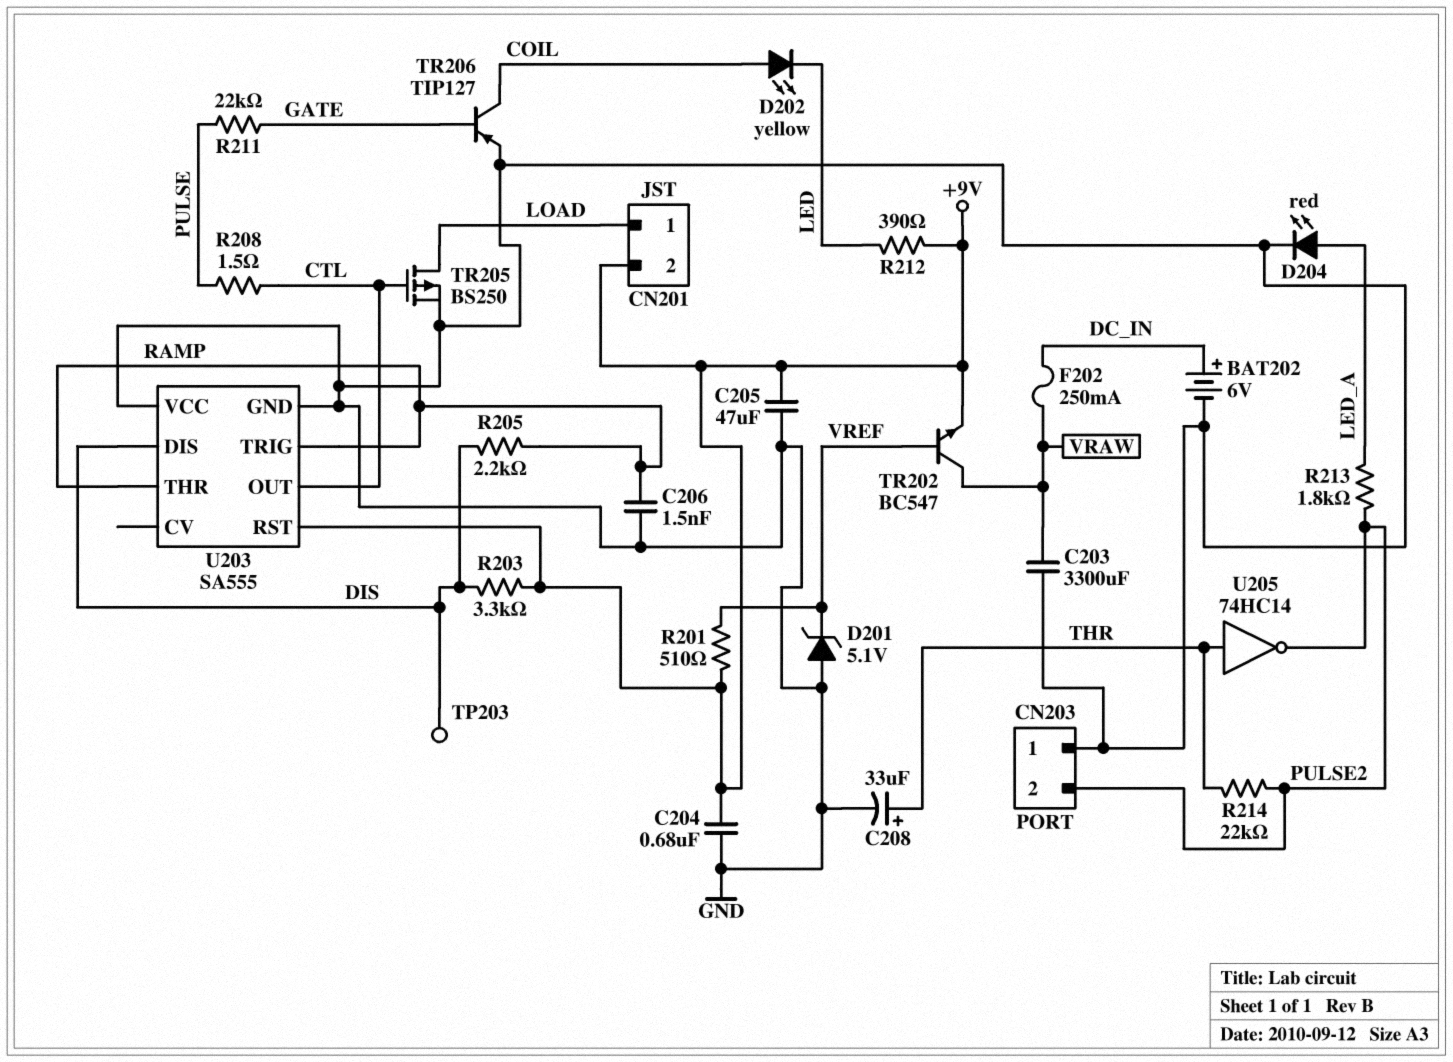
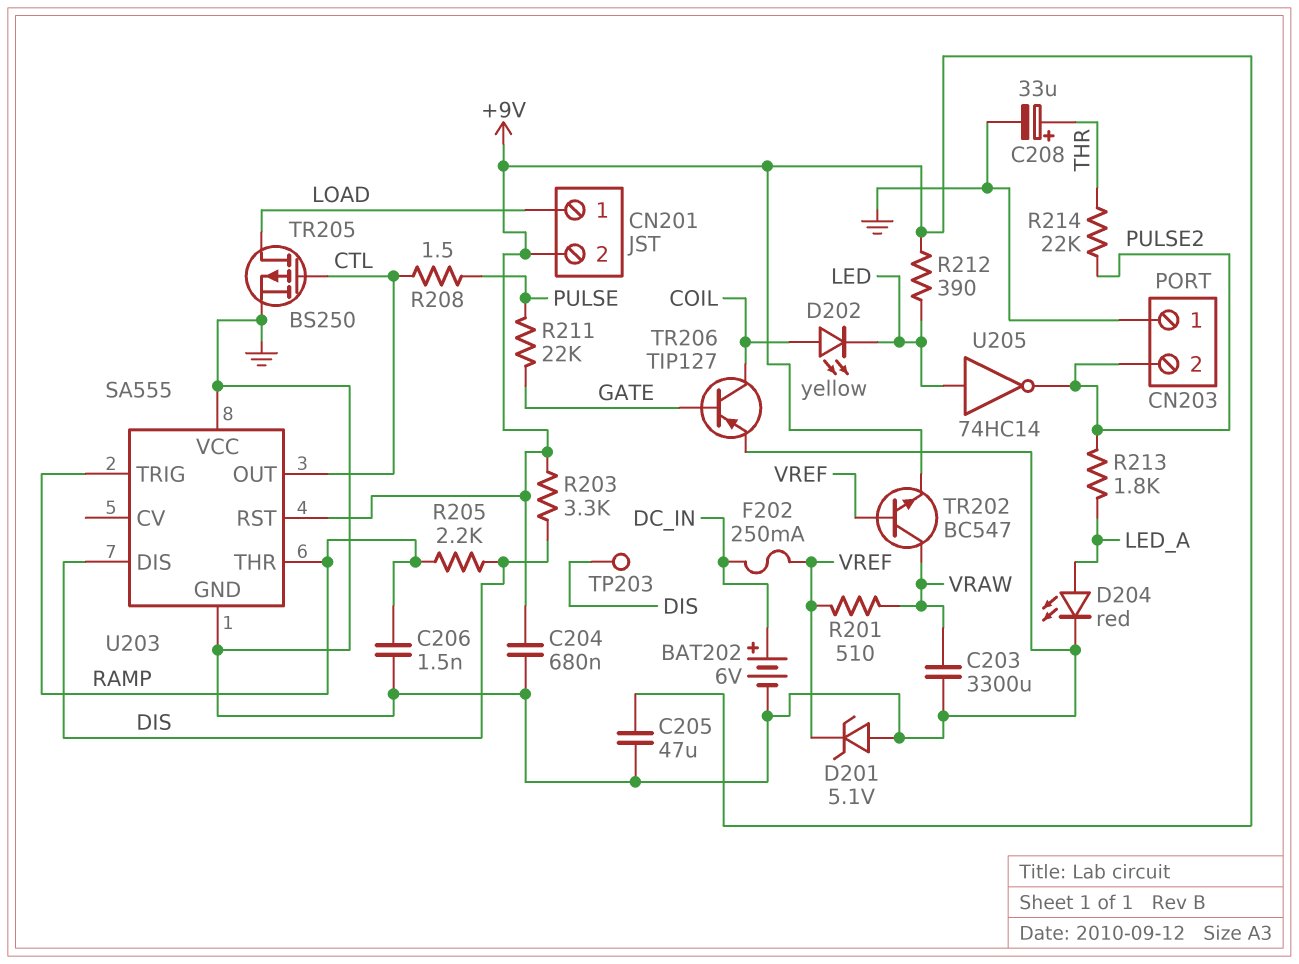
F202: 250mA (DC_IN, VRAW) -> 250mA (DC_IN, VREF)
R201: 510 (+9V, VREF) -> 510 (VRAW, VREF)
U205: NOT 74HC14 (in THR, out PULSE2) -> NOT 74HC14 (in LED, out PULSE2)

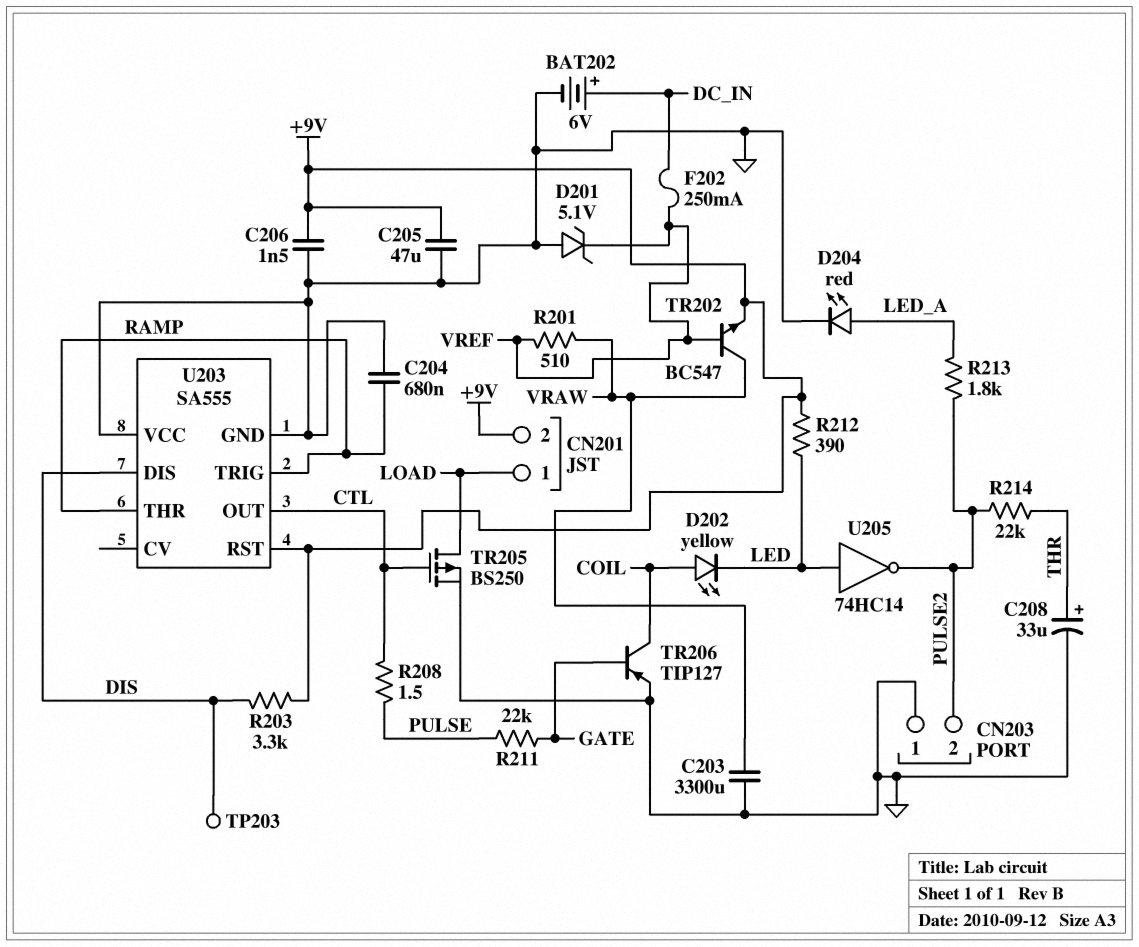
C204: 680nF (+9V, GND) -> 680nF (GND, RAMP)
C206: 1.5nF (GND, RAMP) -> 1.5nF (+9V, GND)
R205: 2.2k (DIS, RAMP) -> none

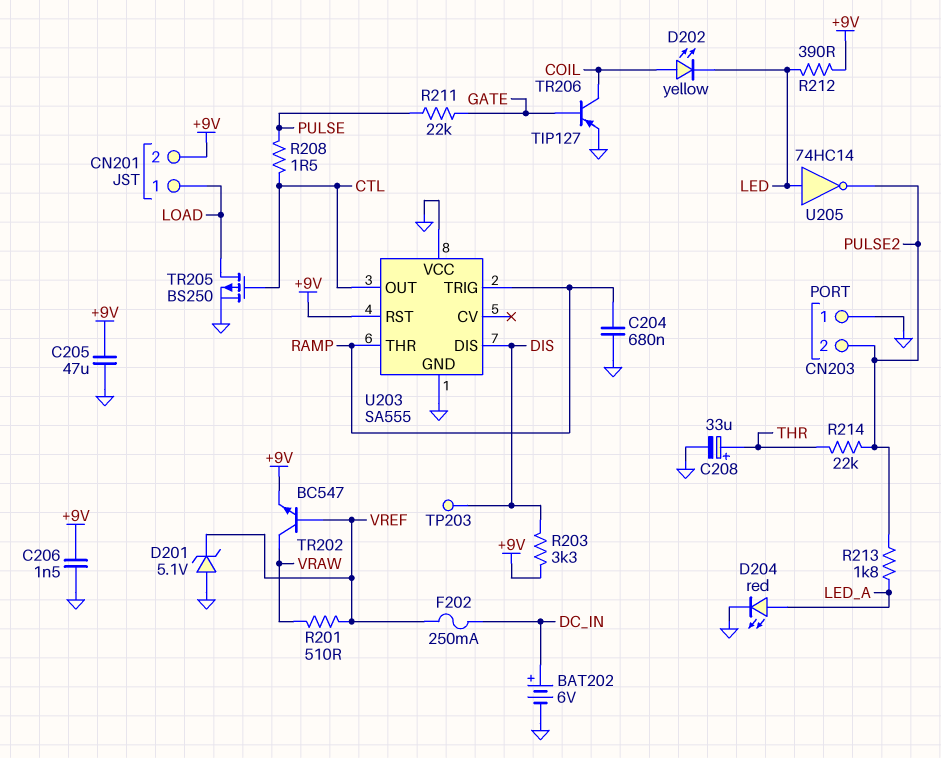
C203: 3300uF (GND, VRAW) -> none

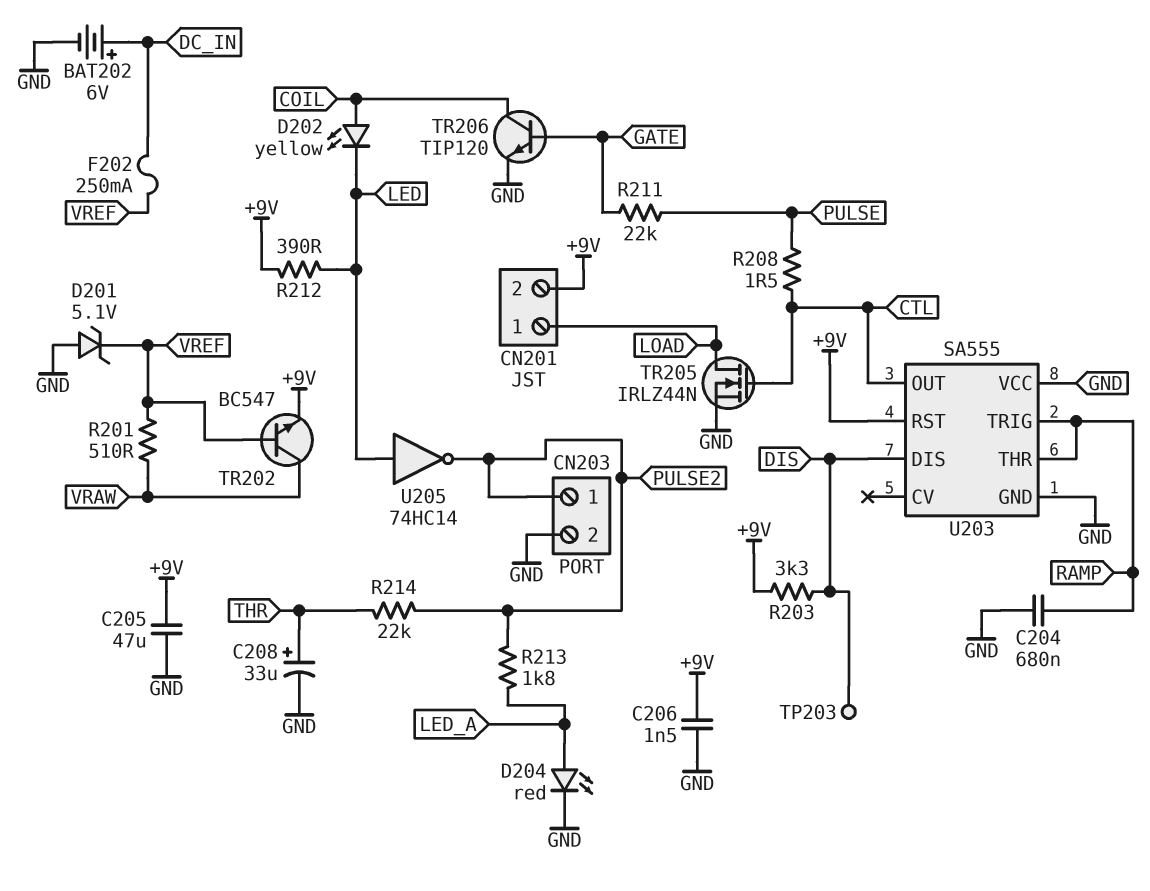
CN203 pin 1: GND -> PULSE2
CN203 pin 2: PULSE2 -> GND
TR205: PMOS BS250 (G CTL, D LOAD, S GND) -> NMOS IRLZ44N (G CTL, D LOAD, S GND)
TR206: PNP TIP127 (B GATE, C COIL, E GND) -> NPN TIP120 (B GATE, C COIL, E GND)

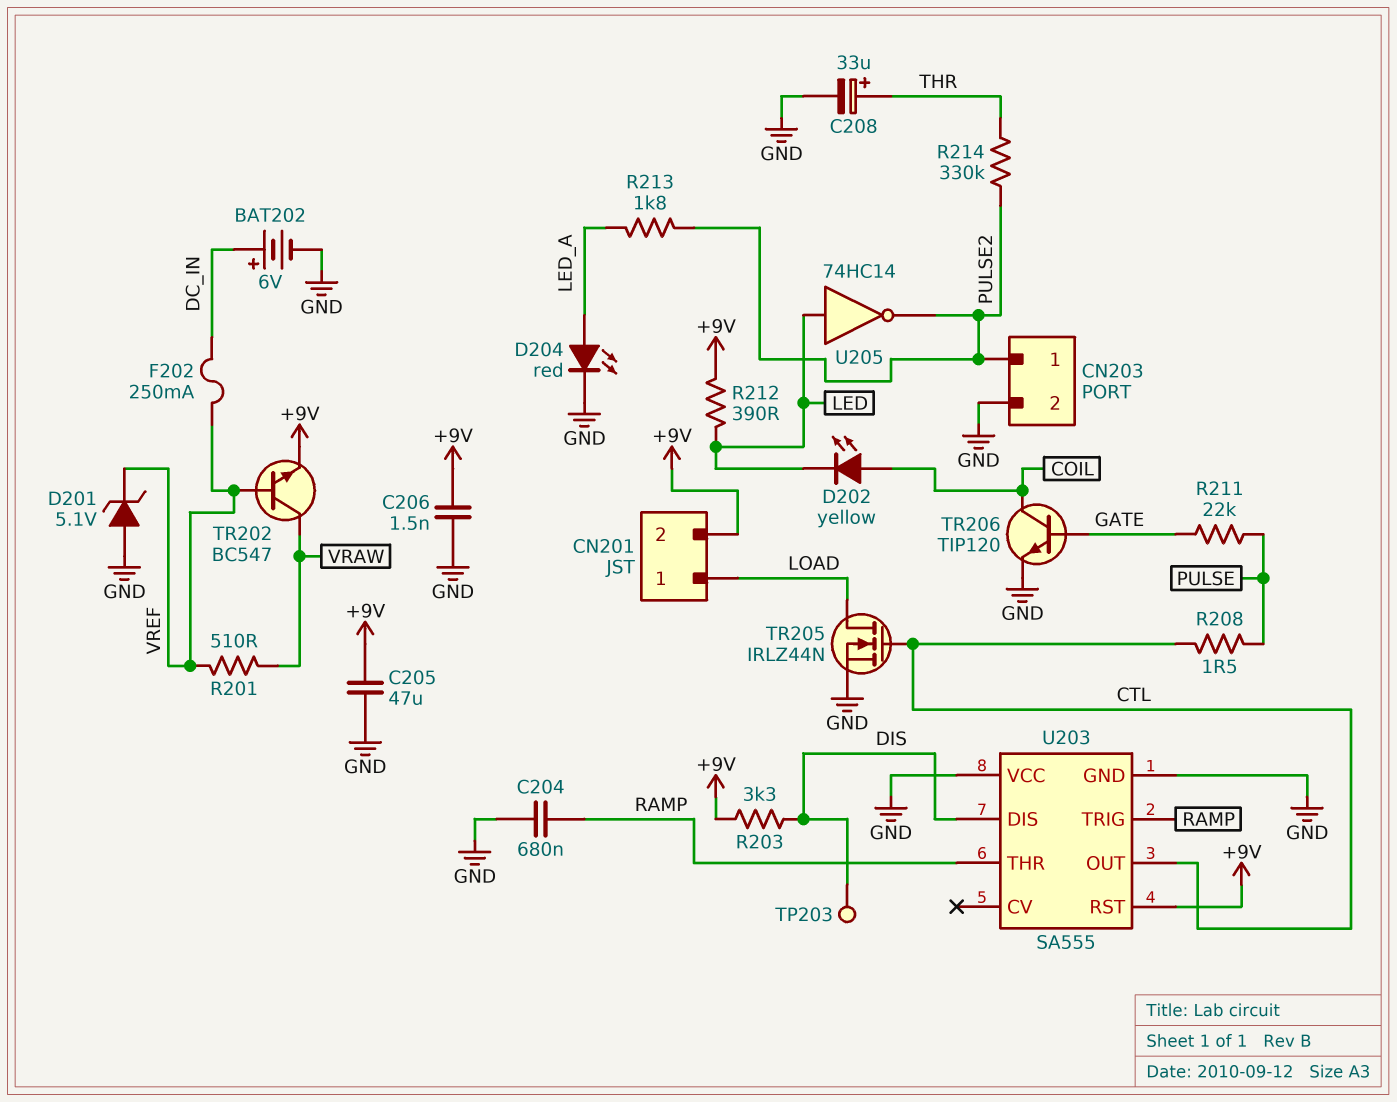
R214: 22k (PULSE2, THR) -> 330k (PULSE2, THR)

